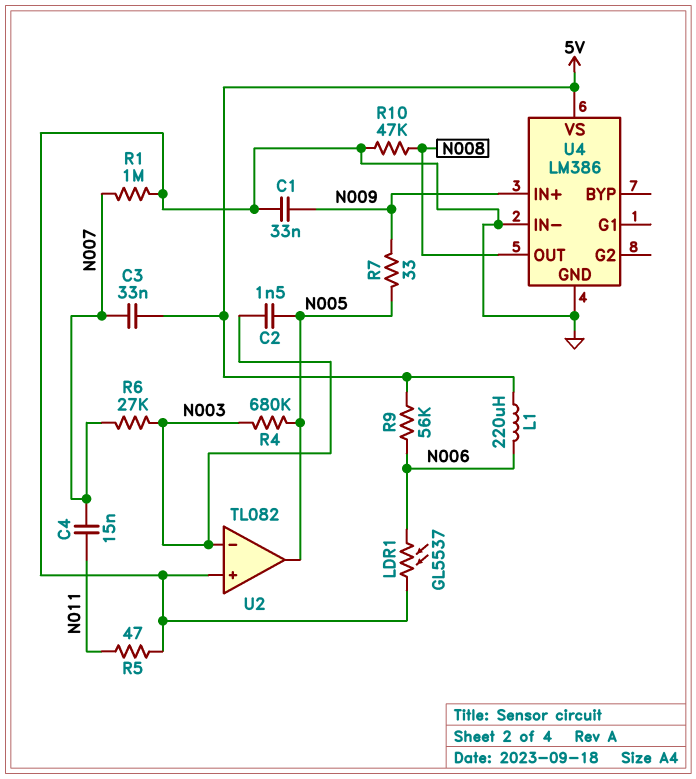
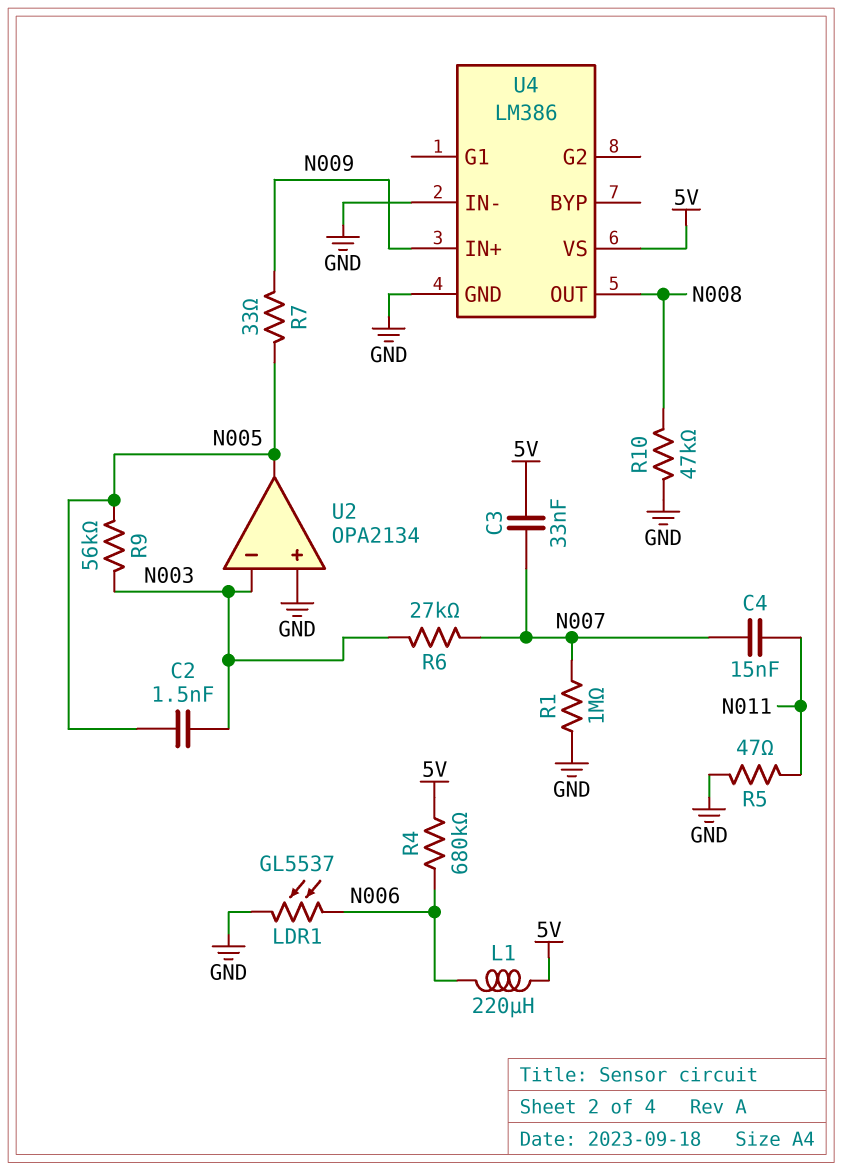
C1: 33nF (GND, N009) -> none
R4: 680k (N003, N005) -> 680k (5V, N006)
R9: 56k (5V, N006) -> 56k (N003, N005)
U2: TL082 -> OPA2134

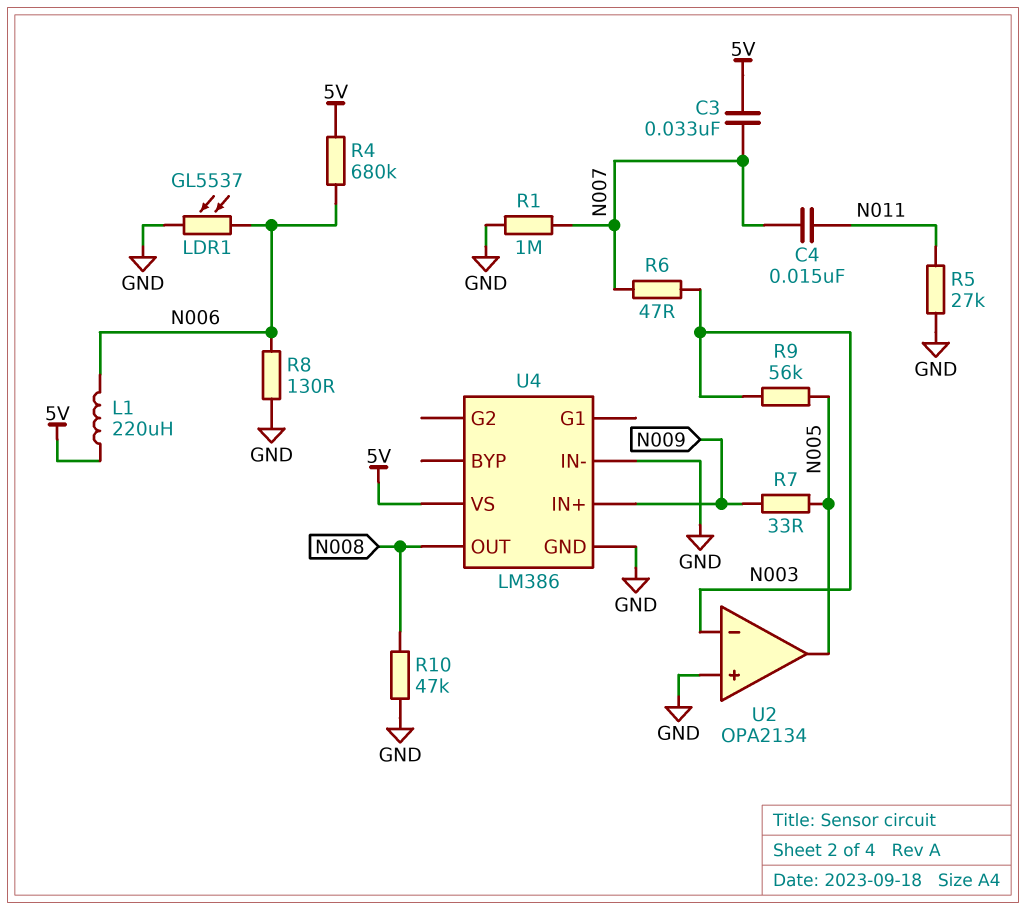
C2: 1.5nF (N003, N005) -> none
R5: 47 (GND, N011) -> 27k (GND, N011)
R6: 27k (N003, N007) -> 47 (N003, N007)
R8: none -> 130 (GND, N006)

